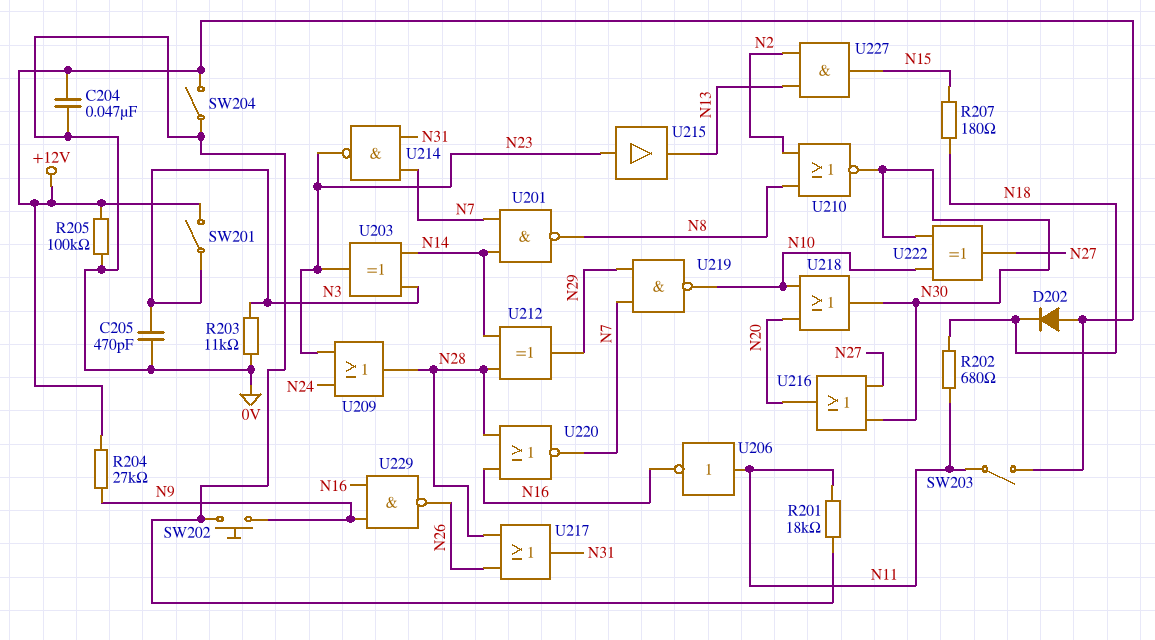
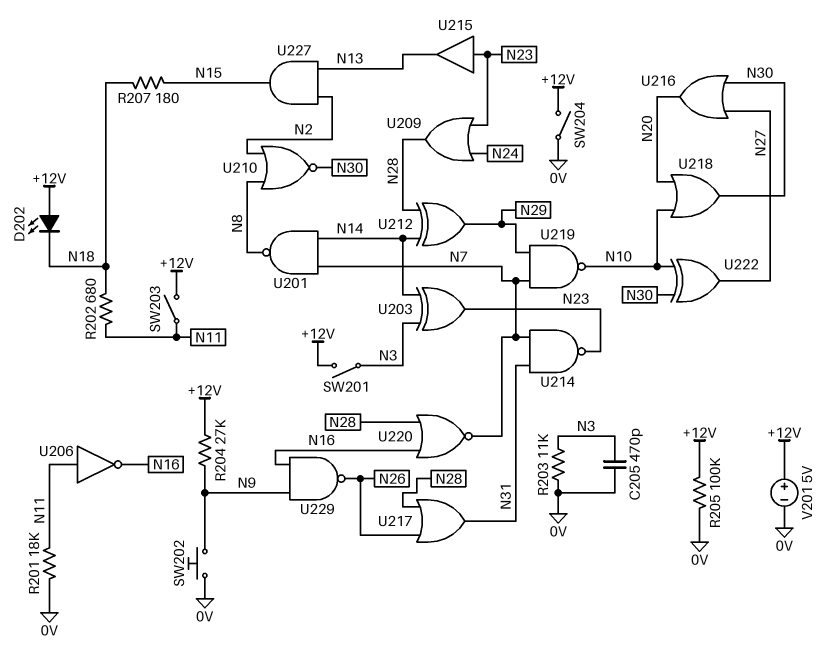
C204: 47nF (+12V, 0V) -> none
D202: diode (A +12V, K N18) -> LED (A +12V, K N18)
V201: none -> 5V (plus +12V, minus 0V)

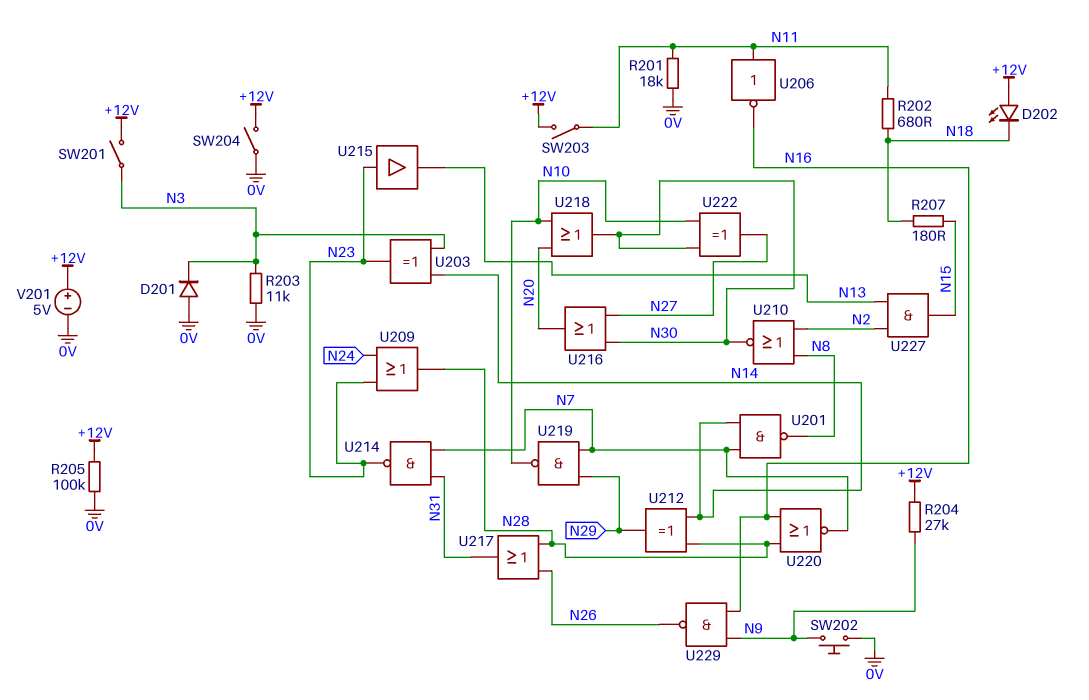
C205: 470pF (0V, N3) -> none
D201: none -> diode (A 0V, K N3)

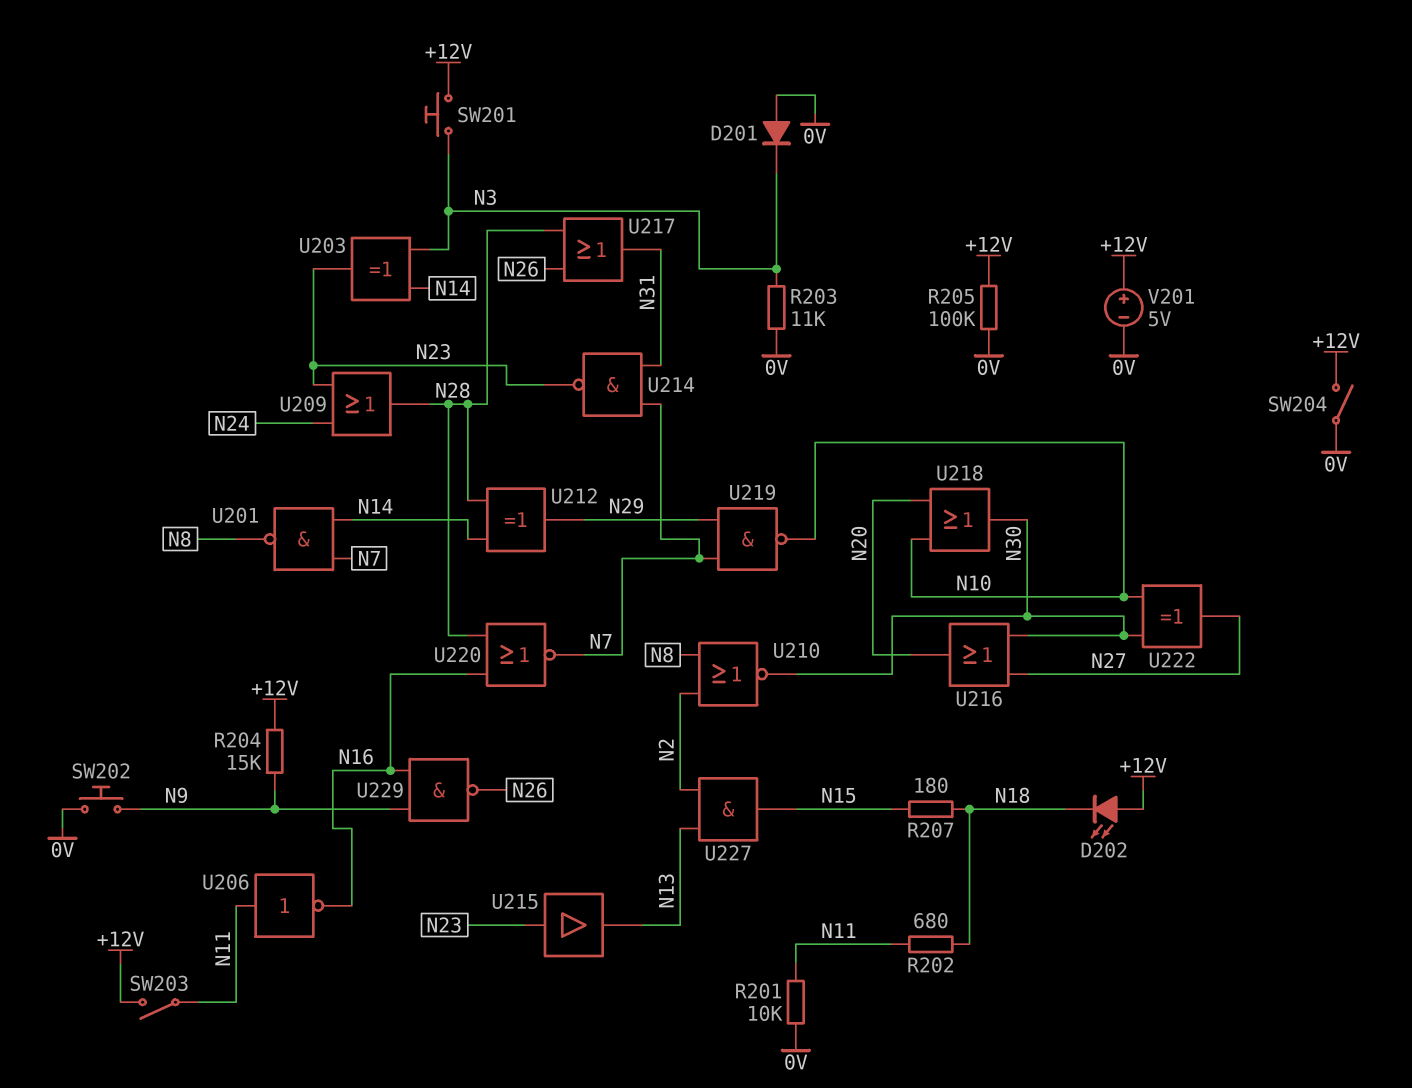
R201: 18k (0V, N11) -> 10k (0V, N11)
R204: 27k (+12V, N9) -> 15k (+12V, N9)
SW201: switch (+12V, N3) -> button (+12V, N3)

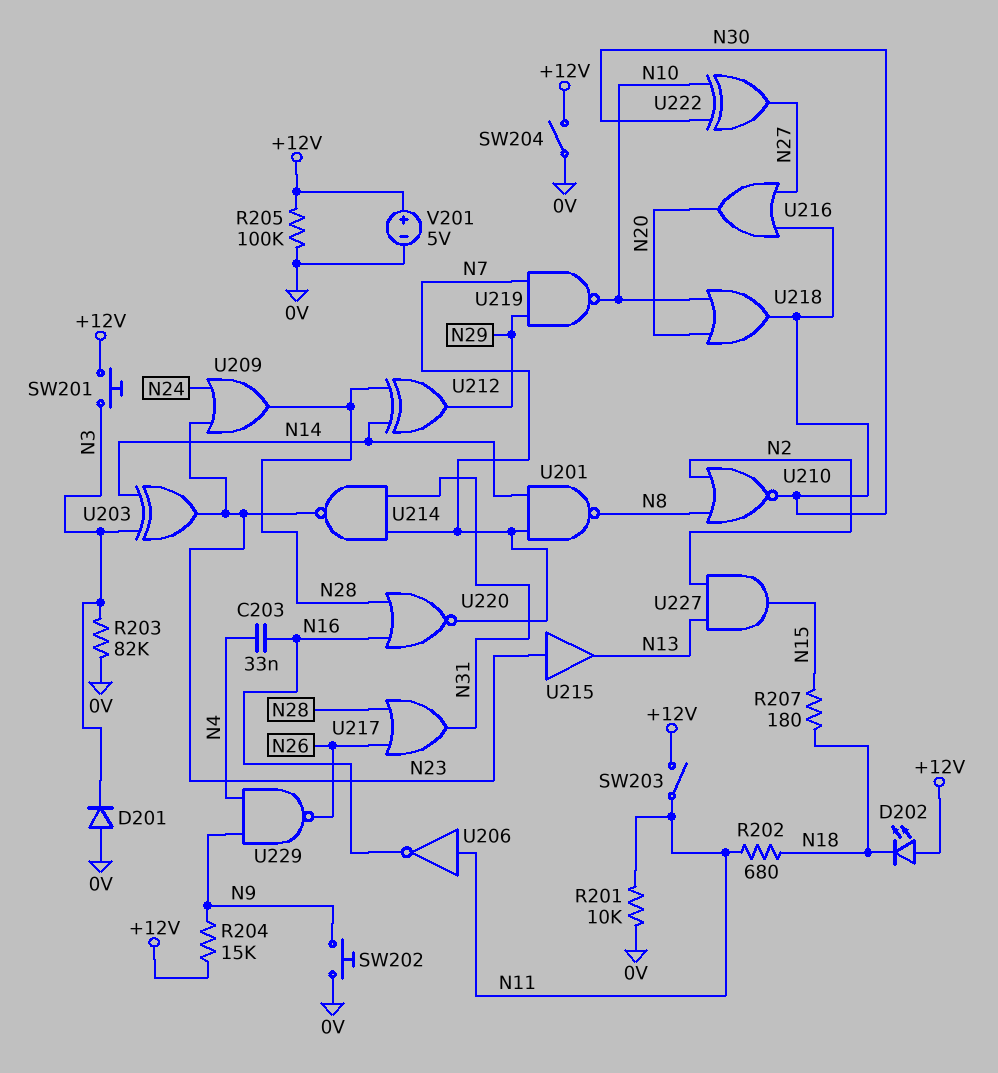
C203: none -> 33nF (N4, N16)
R203: 11k (0V, N3) -> 82k (0V, N3)
U229: NAND (in N9, in N16, out N26) -> NAND (in N4, in N9, out N26)

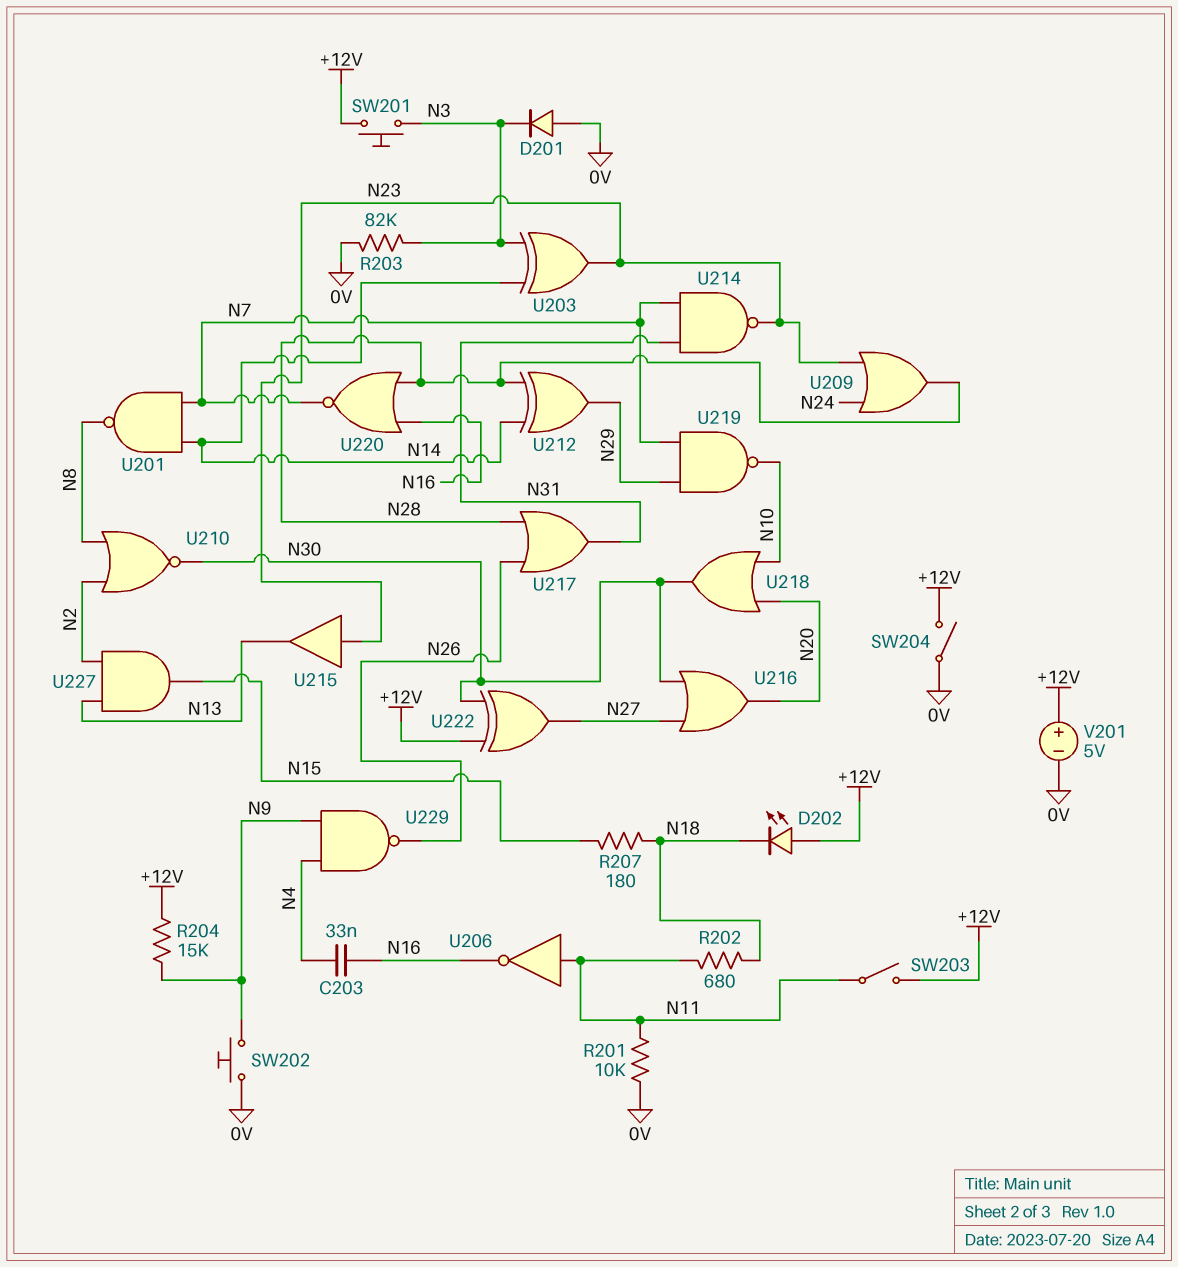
R205: 100k (+12V, 0V) -> none
U222: XOR (in N10, in N30, out N27) -> XOR (in +12V, in N30, out N27)

